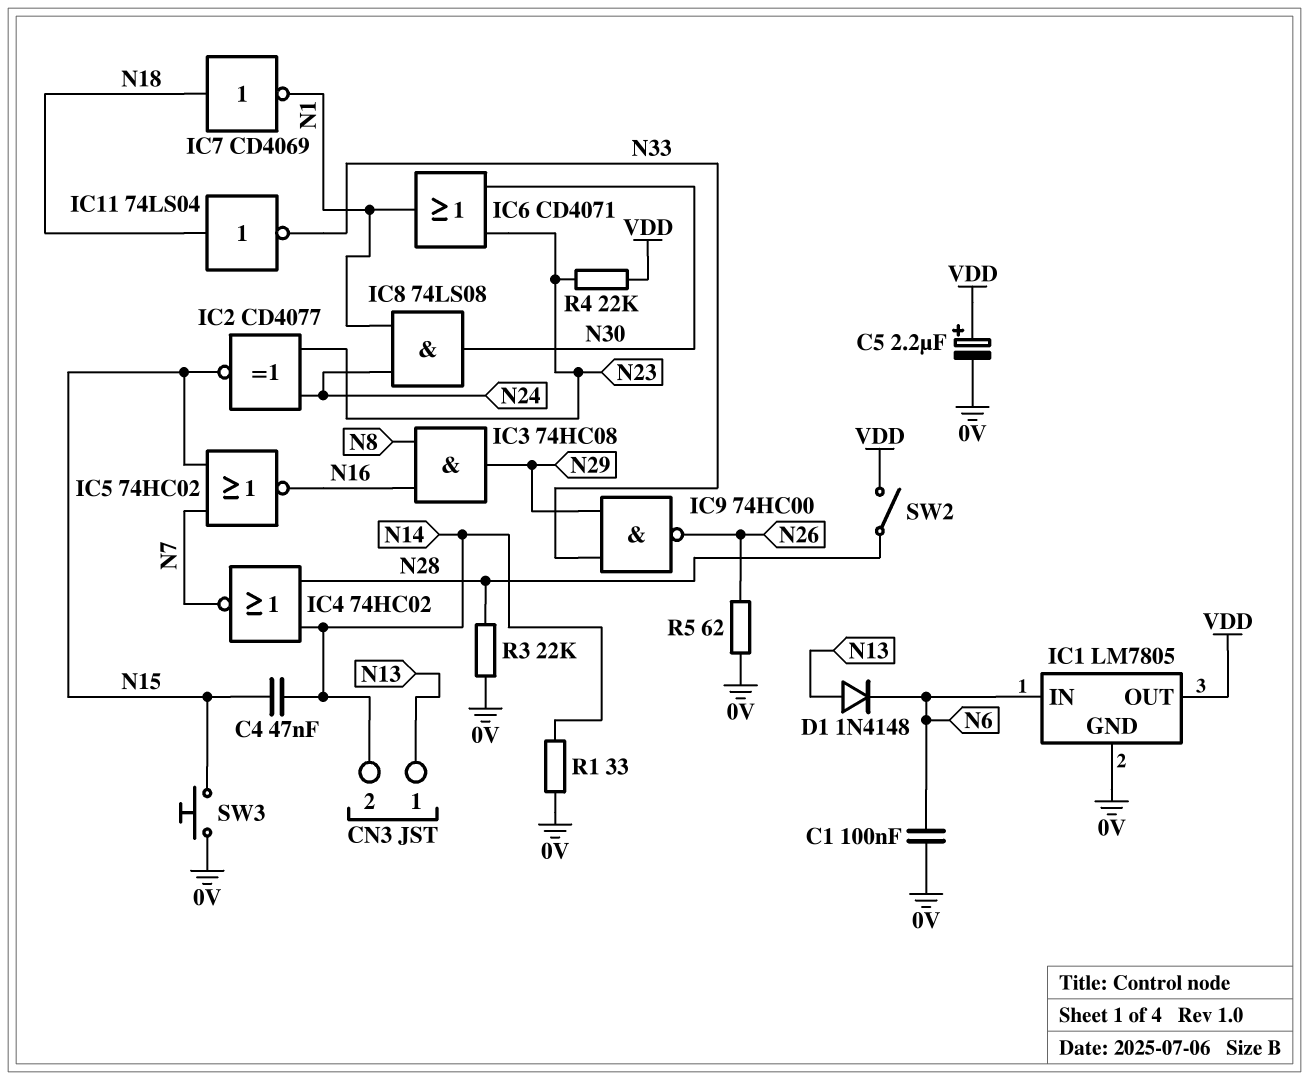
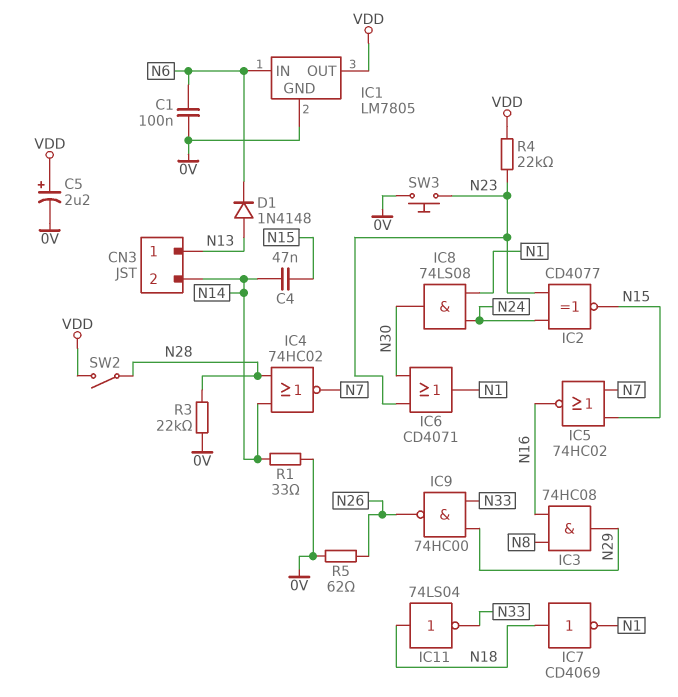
SW3: button (0V, N15) -> button (0V, N23)

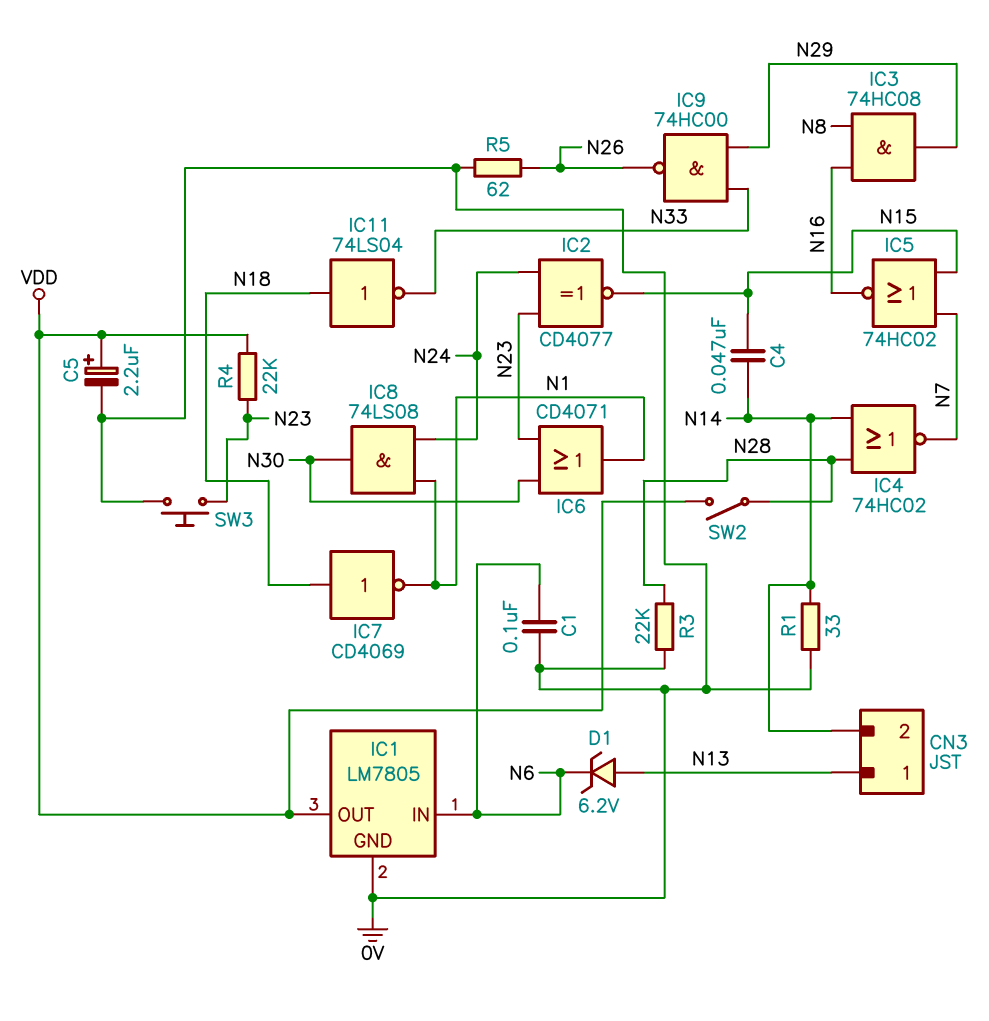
D1: diode 1N4148 (A N13, K N6) -> zener 6.2V (A N13, K N6)

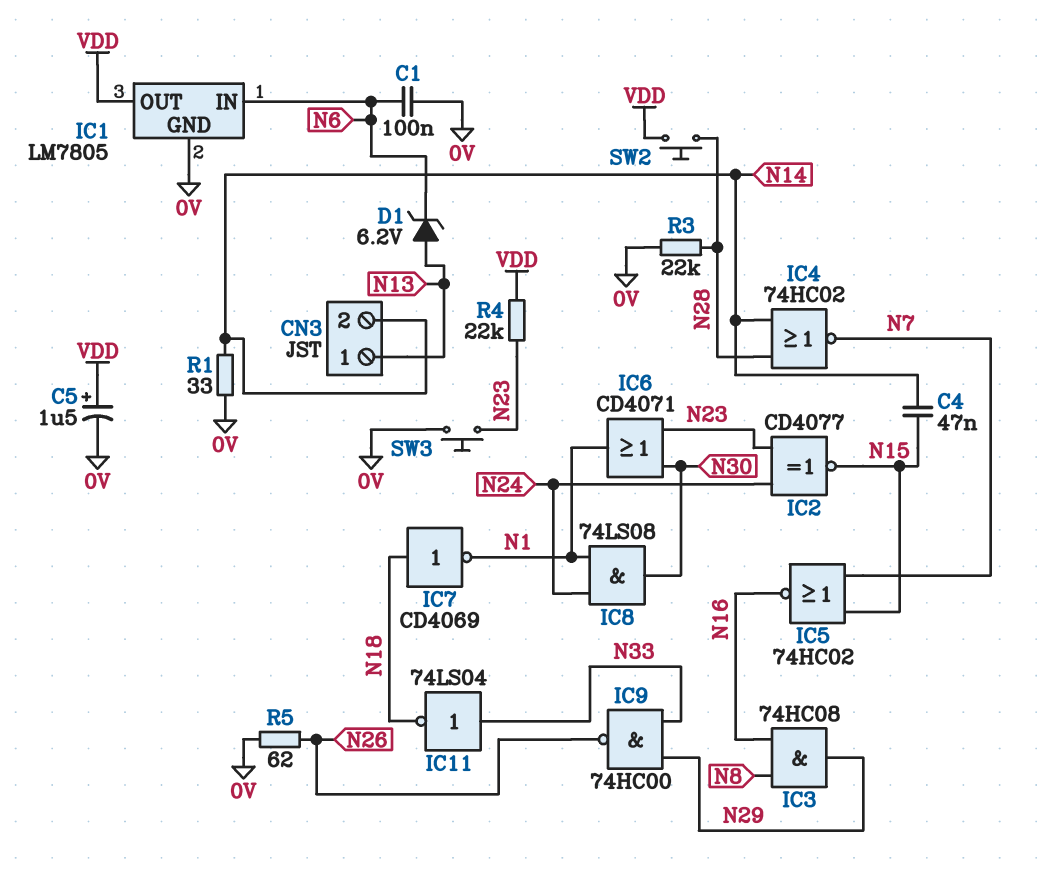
C5: 2.2uF (plus VDD, minus 0V) -> 1.5uF (plus VDD, minus 0V)
IC11: NOT 74LS04 (in N18, out N33) -> NOT 74LS04 (in N33, out N18)
SW2: switch (N28, VDD) -> button (N28, VDD)

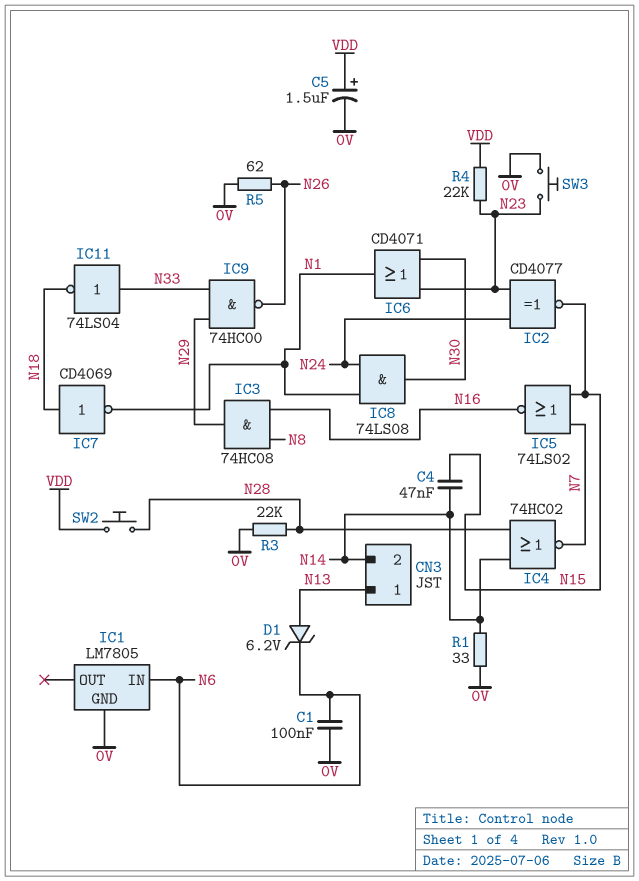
IC1 pin OUT: VDD -> none
IC5: NOR 74HC02 (in N7, in N15, out N16) -> NOR 74LS02 (in N7, in N15, out N16)

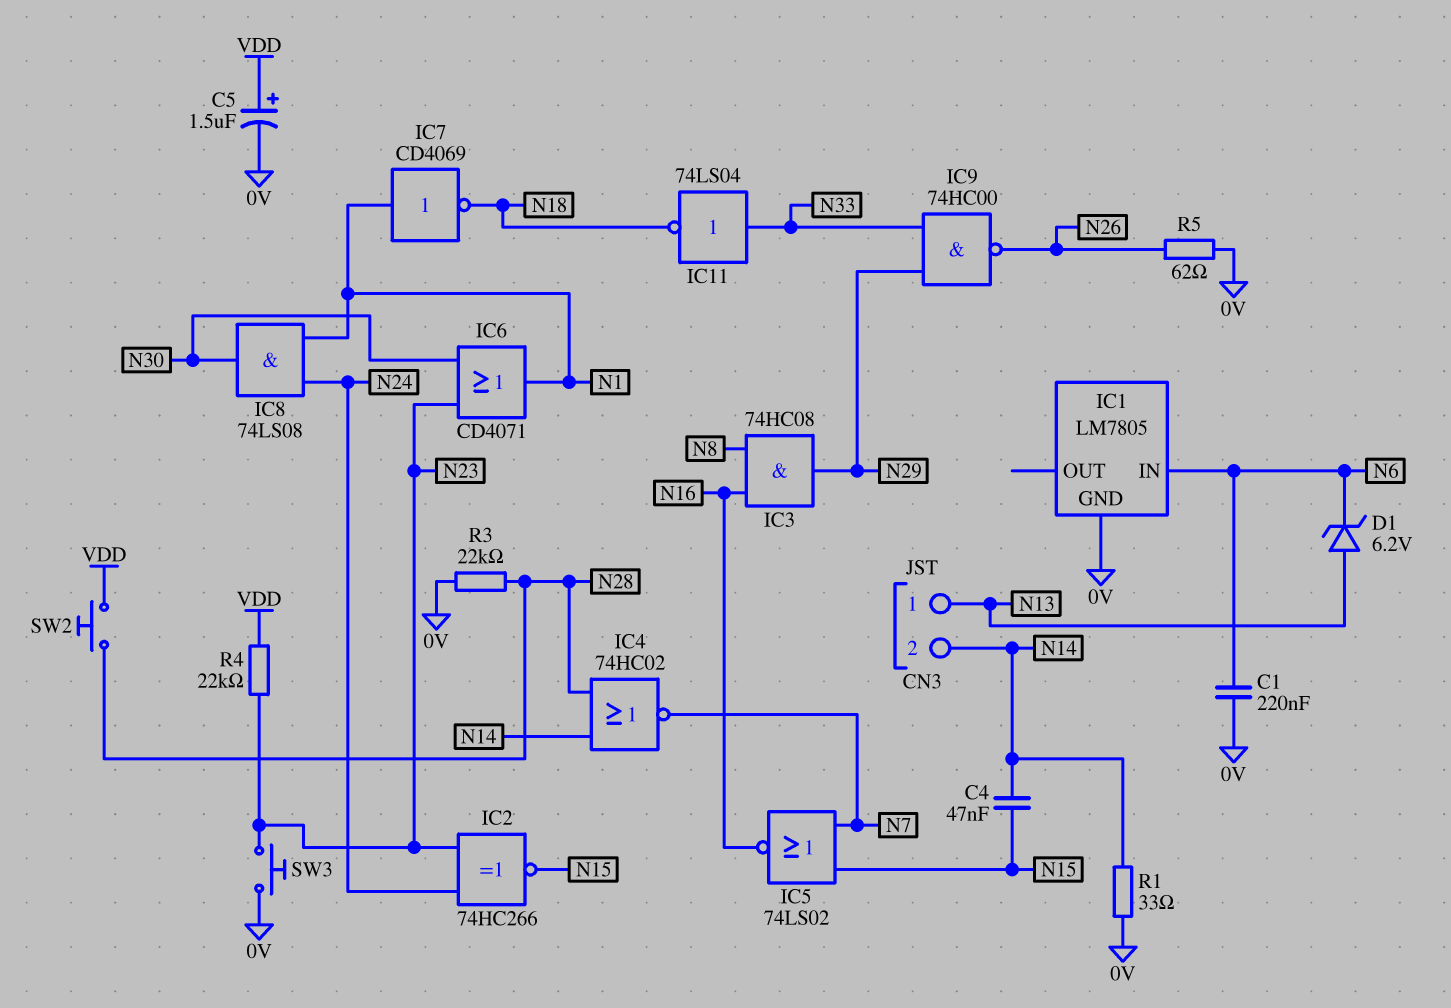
C1: 100nF (0V, N6) -> 220nF (0V, N6)
IC2: XNOR CD4077 (in N23, in N24, out N15) -> XNOR 74HC266 (in N23, in N24, out N15)
IC7: NOT CD4069 (in N18, out N1) -> NOT CD4069 (in N1, out N18)

